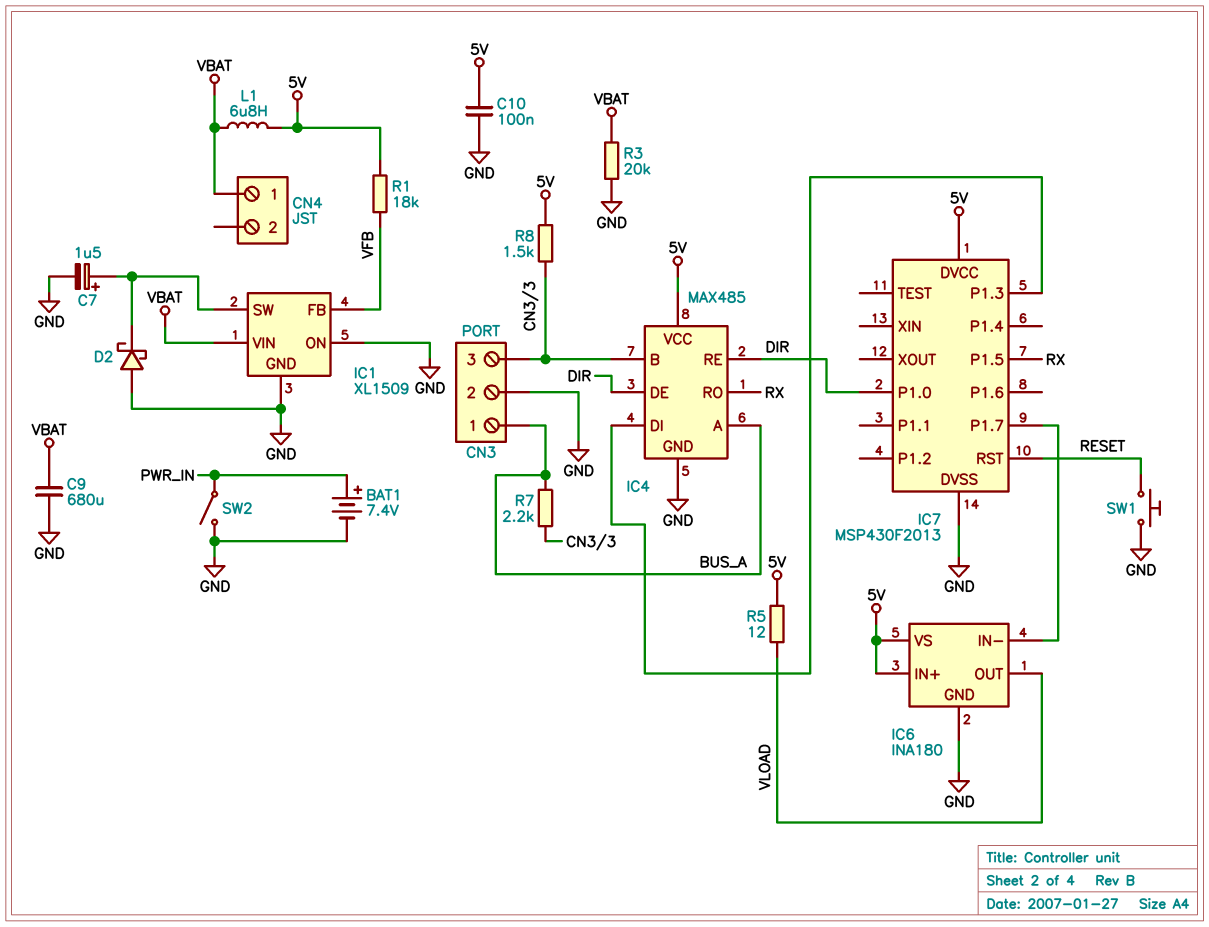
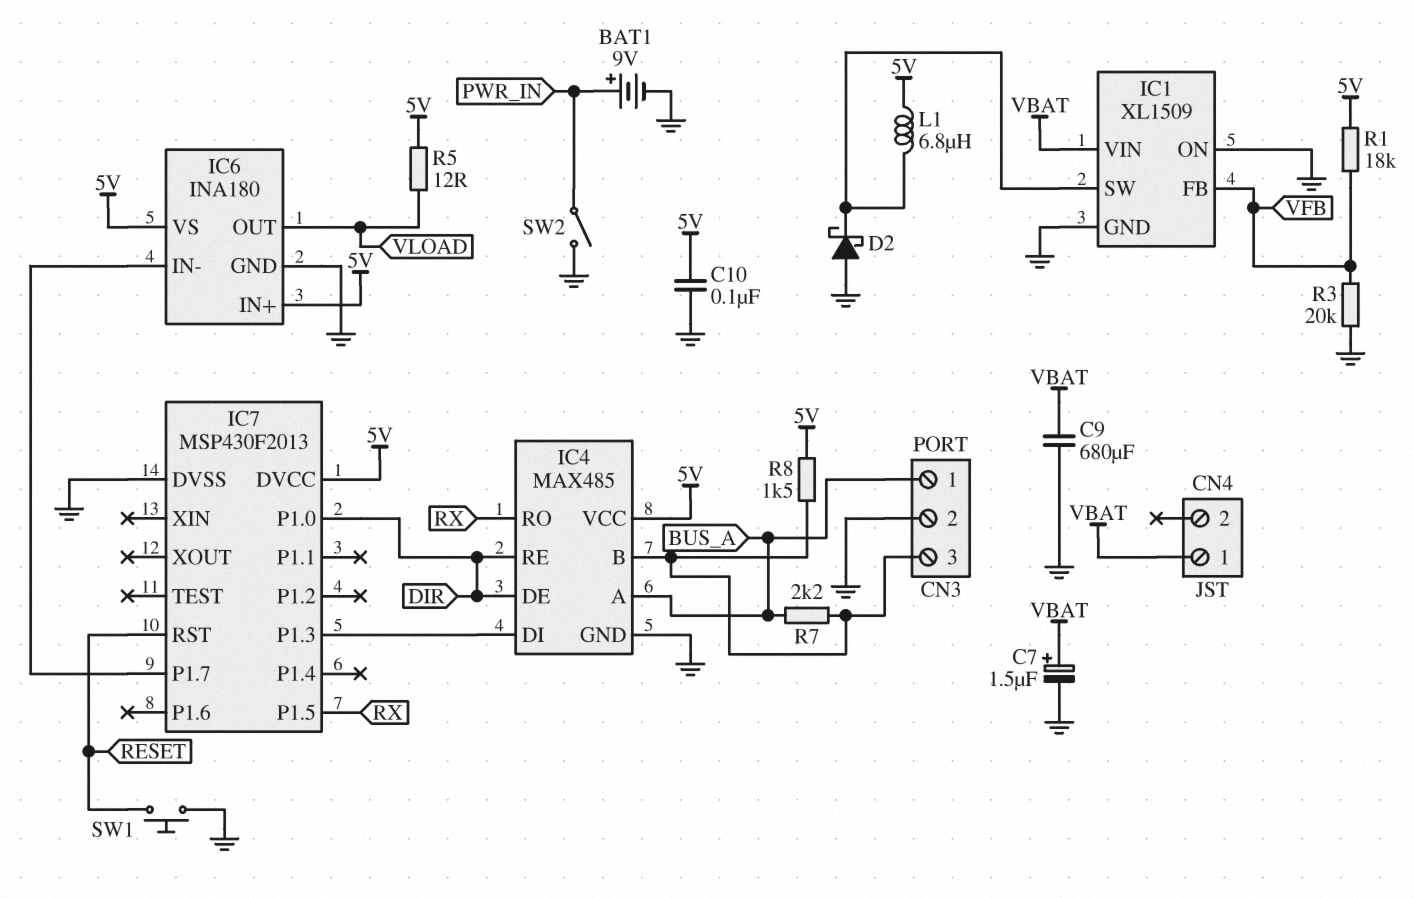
BAT1: 7.4V (plus PWR_IN, minus GND) -> 9V (plus PWR_IN, minus GND)
C7: 1.5uF (plus IC1/SW, minus GND) -> 1.5uF (plus VBAT, minus GND)
L1: 6.8uH (5V, VBAT) -> 6.8uH (5V, IC1/SW)
R3: 20k (GND, VBAT) -> 20k (GND, VFB)

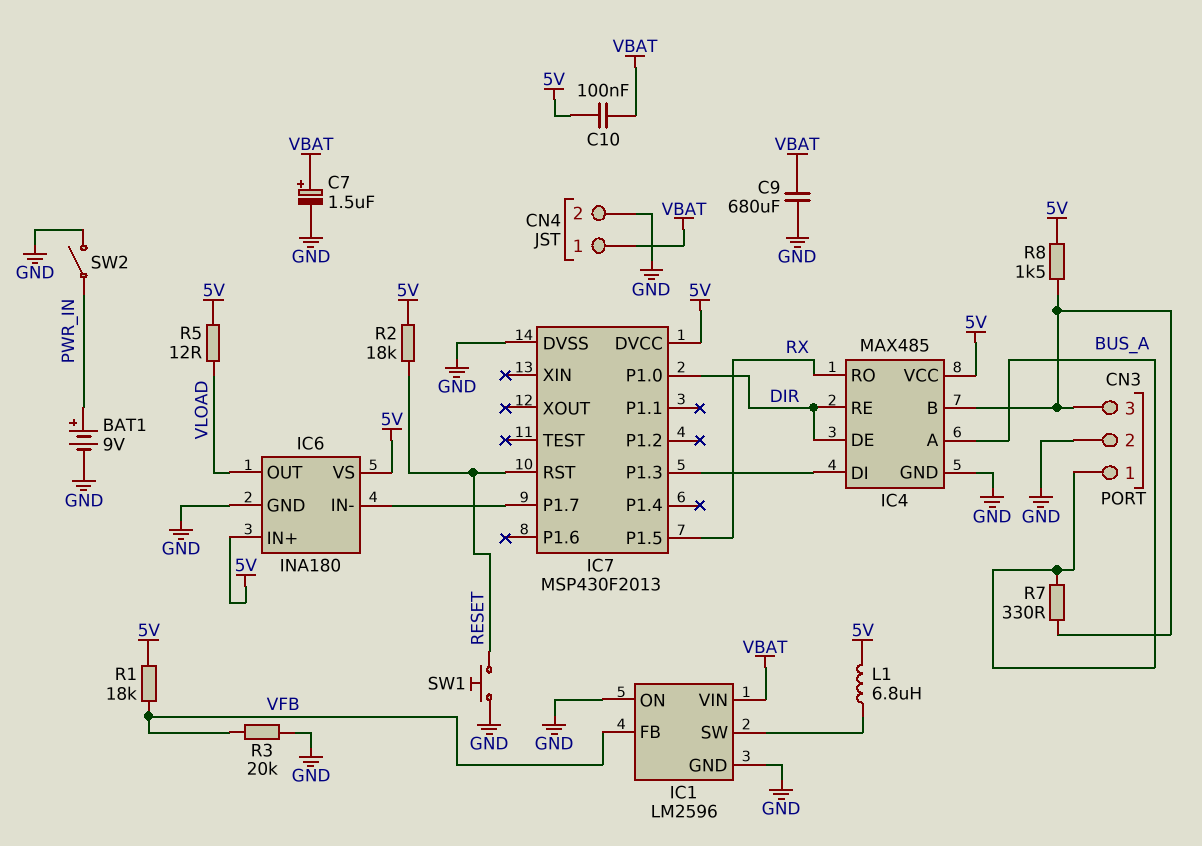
C10: 100nF (5V, GND) -> 100nF (5V, VBAT)
CN4 pin 2: none -> GND
D2: schottky (A GND, K IC1/SW) -> none
IC1: XL1509 -> LM2596
R2: none -> 18k (5V, RESET)
R7: 2.2k (BUS_A, CN3/3) -> 330 (BUS_A, CN3/3)

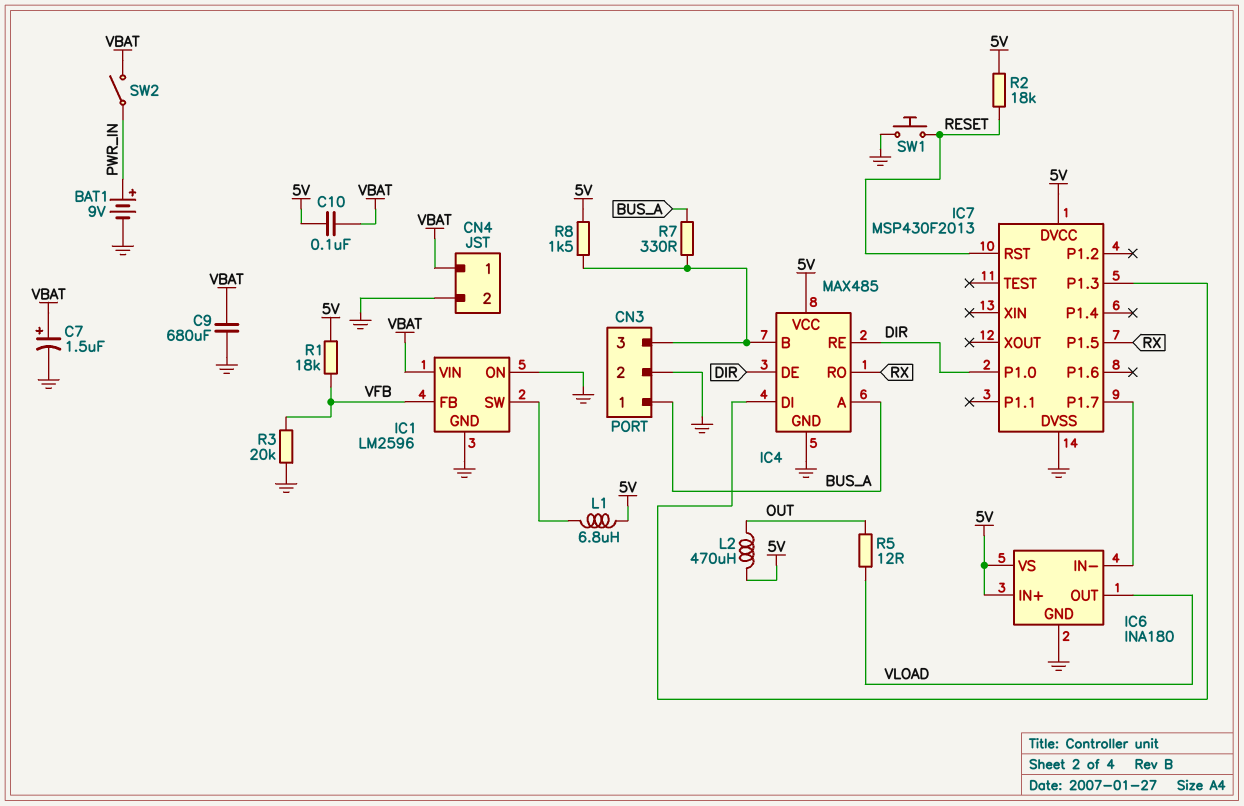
L2: none -> 470uH (5V, OUT)
R5: 12 (5V, VLOAD) -> 12 (OUT, VLOAD)
SW2: switch (GND, PWR_IN) -> switch (PWR_IN, VBAT)

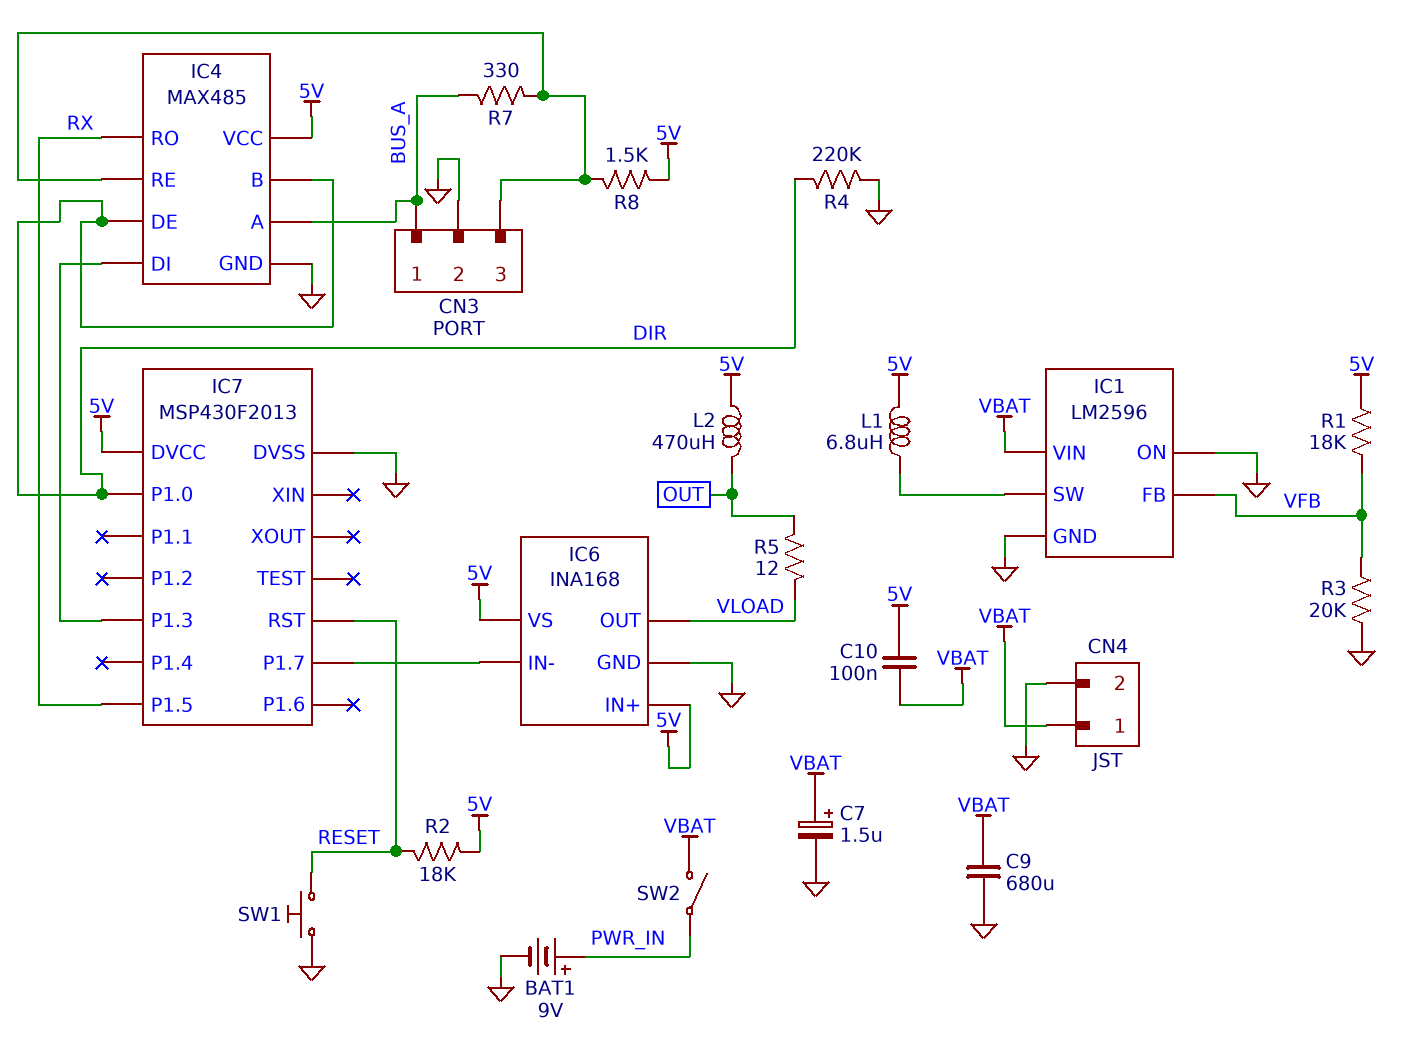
IC4 pin B: CN3/3 -> DIR
IC4 pin RE: DIR -> CN3/3
IC6: INA180 -> INA168
R4: none -> 220k (DIR, GND)

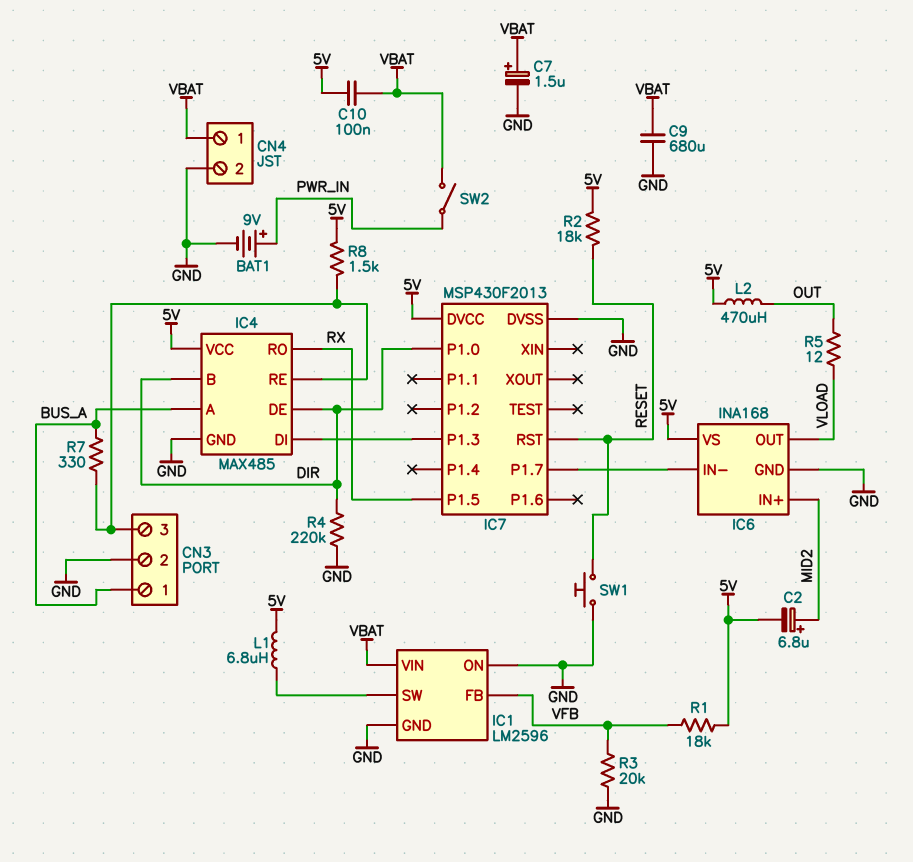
C2: none -> 6.8uF (plus MID2, minus 5V)
IC6 pin IN+: 5V -> MID2

